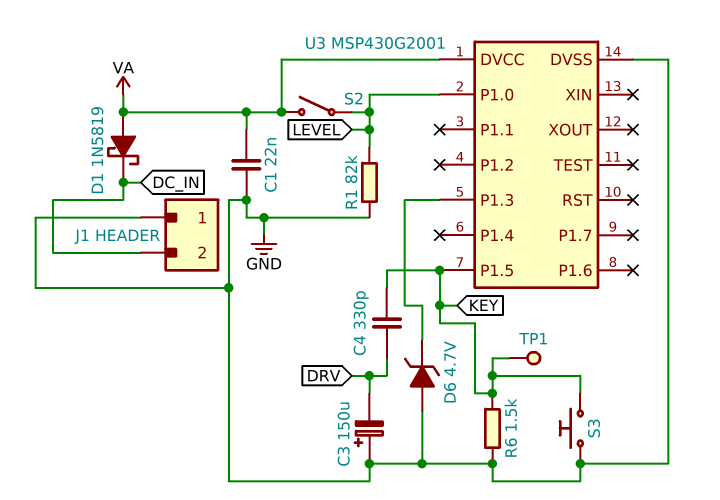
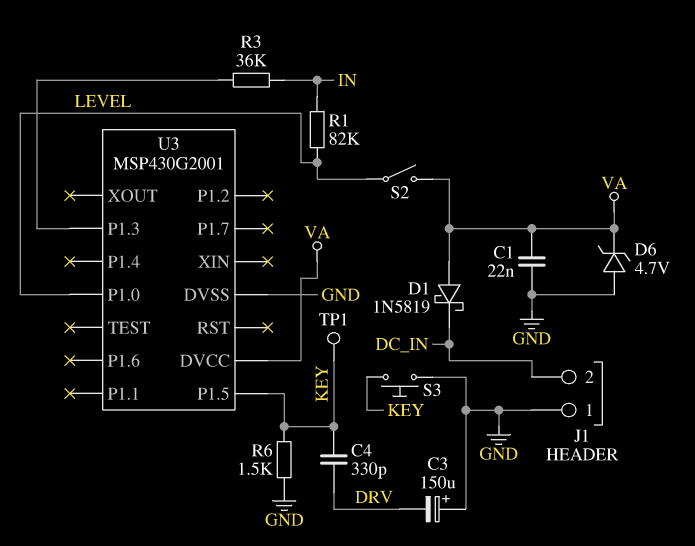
D6: zener 4.7V (A GND, K U3/P1.3) -> zener 4.7V (A GND, K VA)
R1: 82k (GND, LEVEL) -> 82k (IN, LEVEL)
R3: none -> 36k (IN, U3/P1.3)

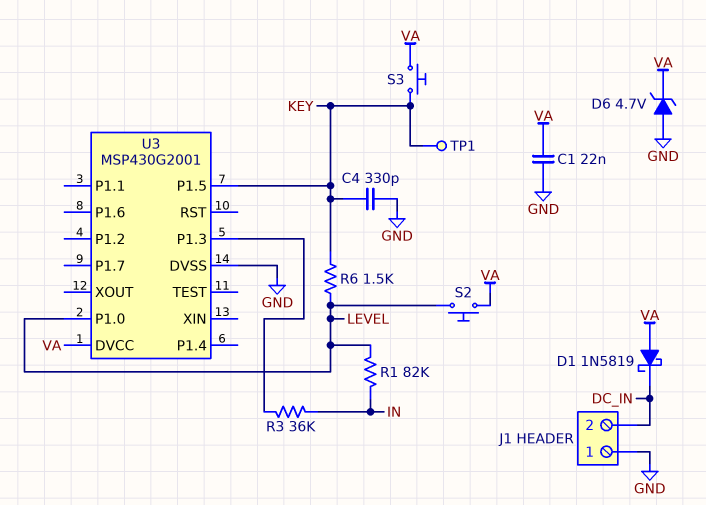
C3: 150uF (plus GND, minus DRV) -> none
C4: 330pF (DRV, KEY) -> 330pF (GND, KEY)
R6: 1.5k (GND, KEY) -> 1.5k (KEY, LEVEL)
S2: switch (LEVEL, VA) -> button (LEVEL, VA)
S3: button (GND, KEY) -> button (KEY, VA)

